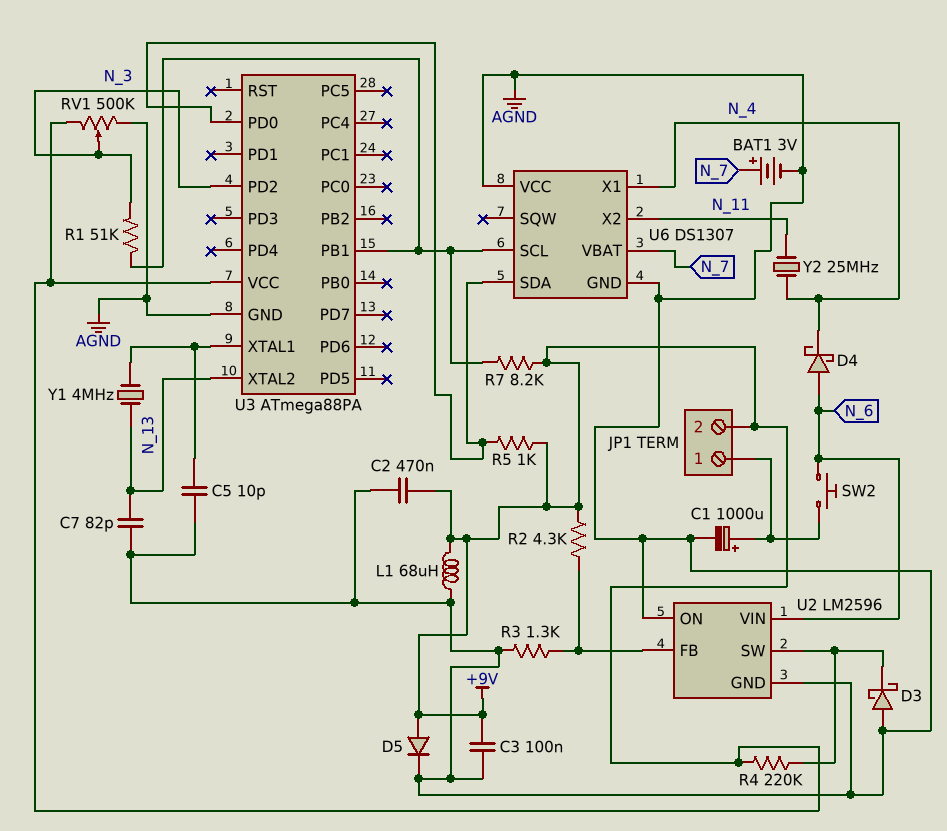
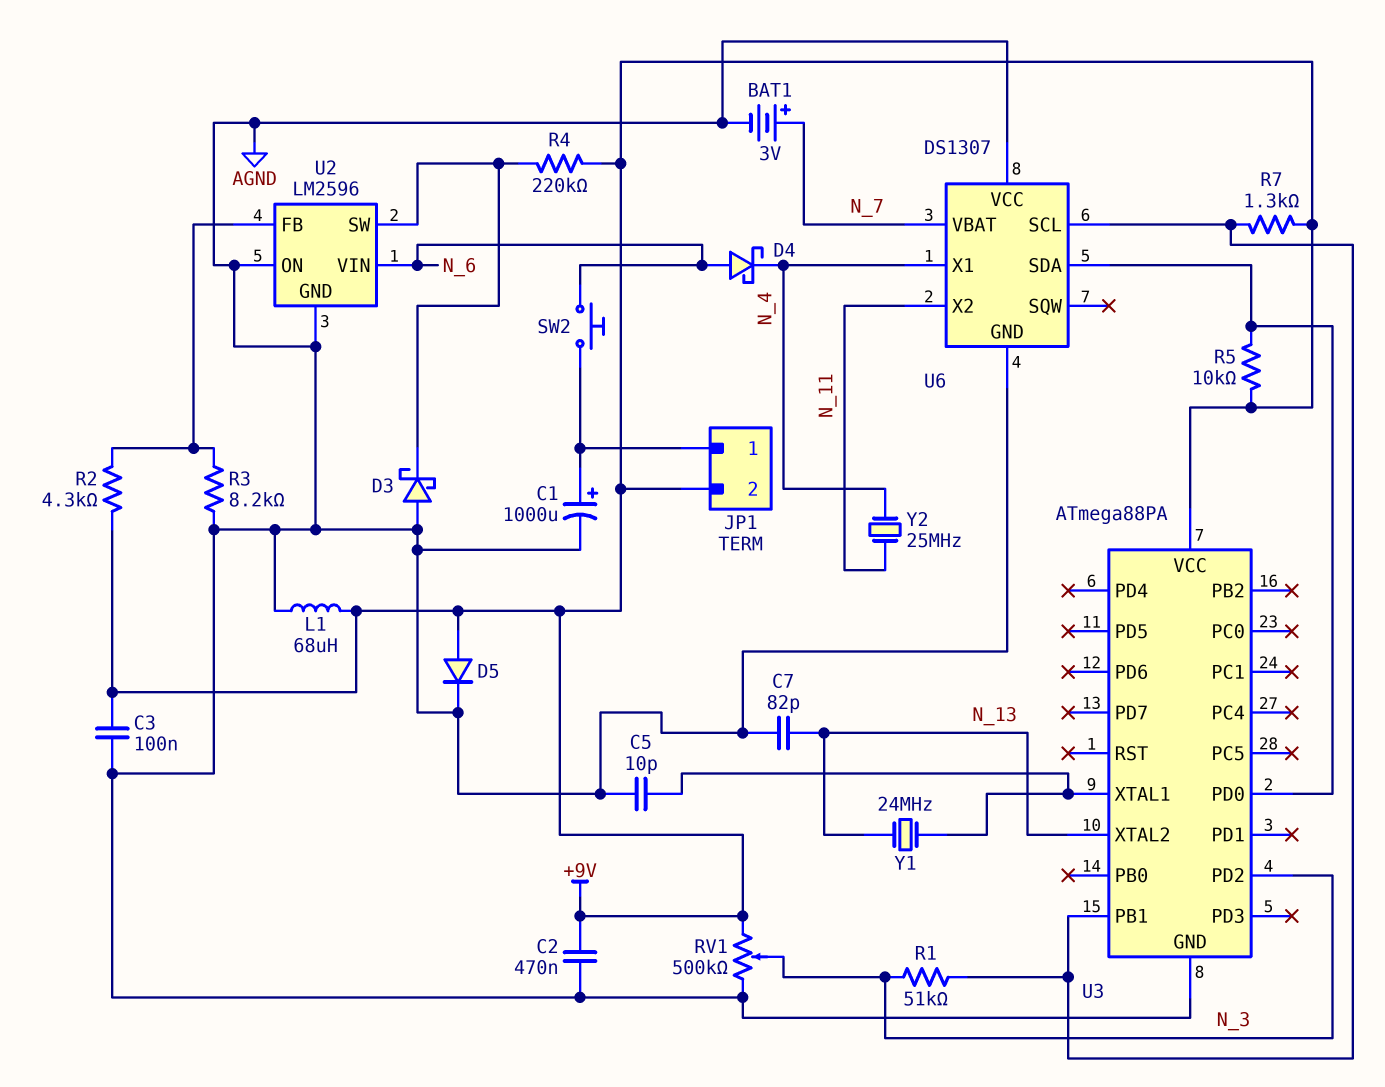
R3: 1.3k (AGND, U2/FB) -> 8.2k (AGND, U2/FB)
R5: 1k (+9V, U3/PD0) -> 10k (+9V, U3/PD0)
R7: 8.2k (+9V, U3/PB1) -> 1.3k (+9V, U3/PB1)
Y1: 4MHz (N_13, U3/XTAL1) -> 24MHz (N_13, U3/XTAL1)

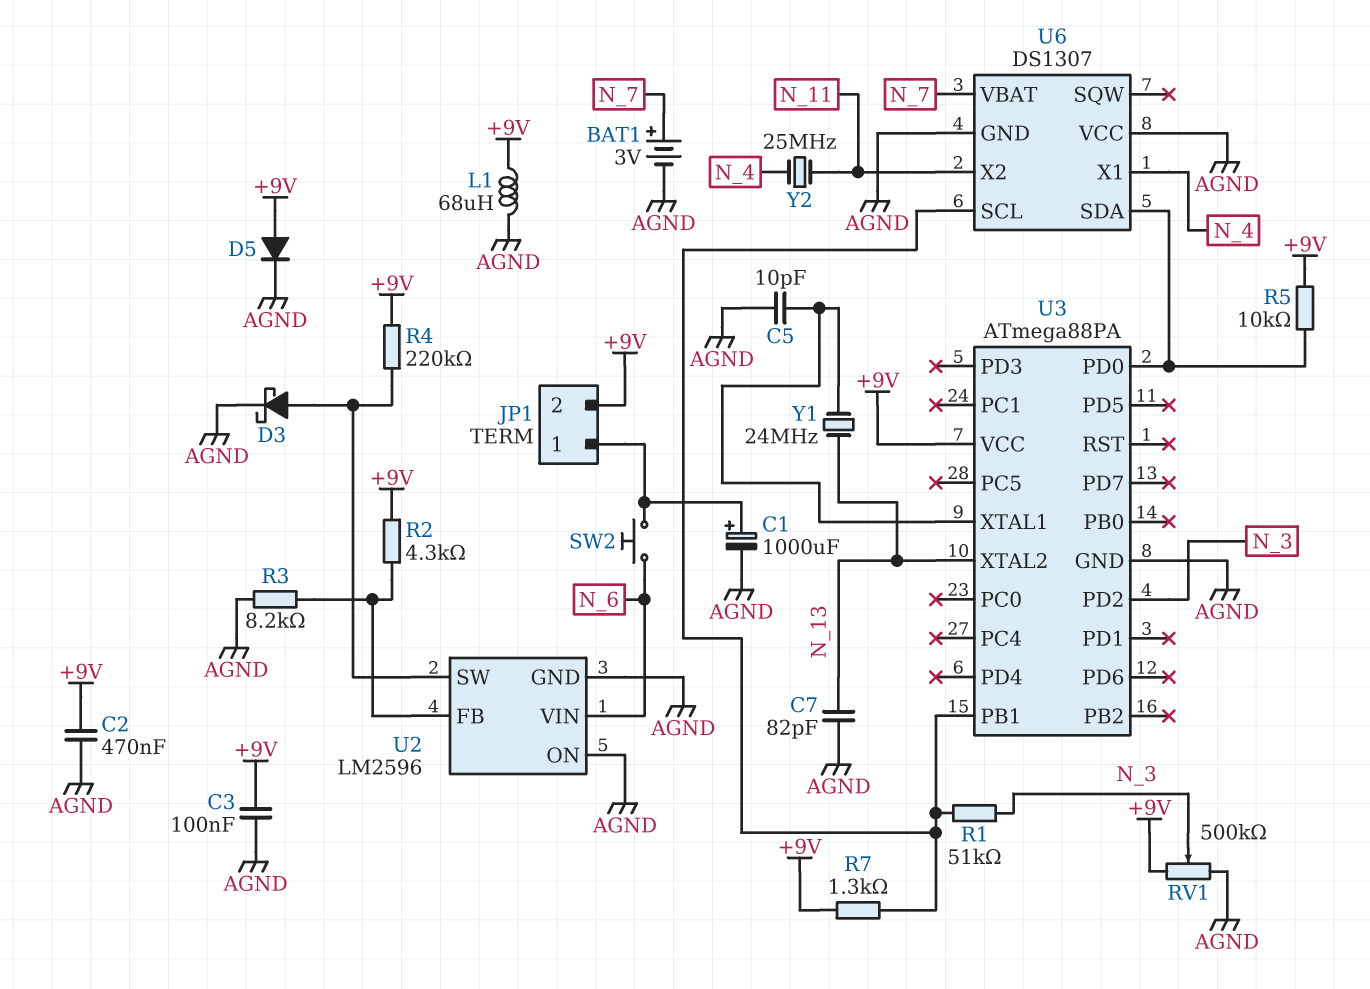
D3: schottky (A AGND, K U2/SW) -> schottky (A U2/SW, K AGND)
D4: schottky (A N_6, K N_4) -> none

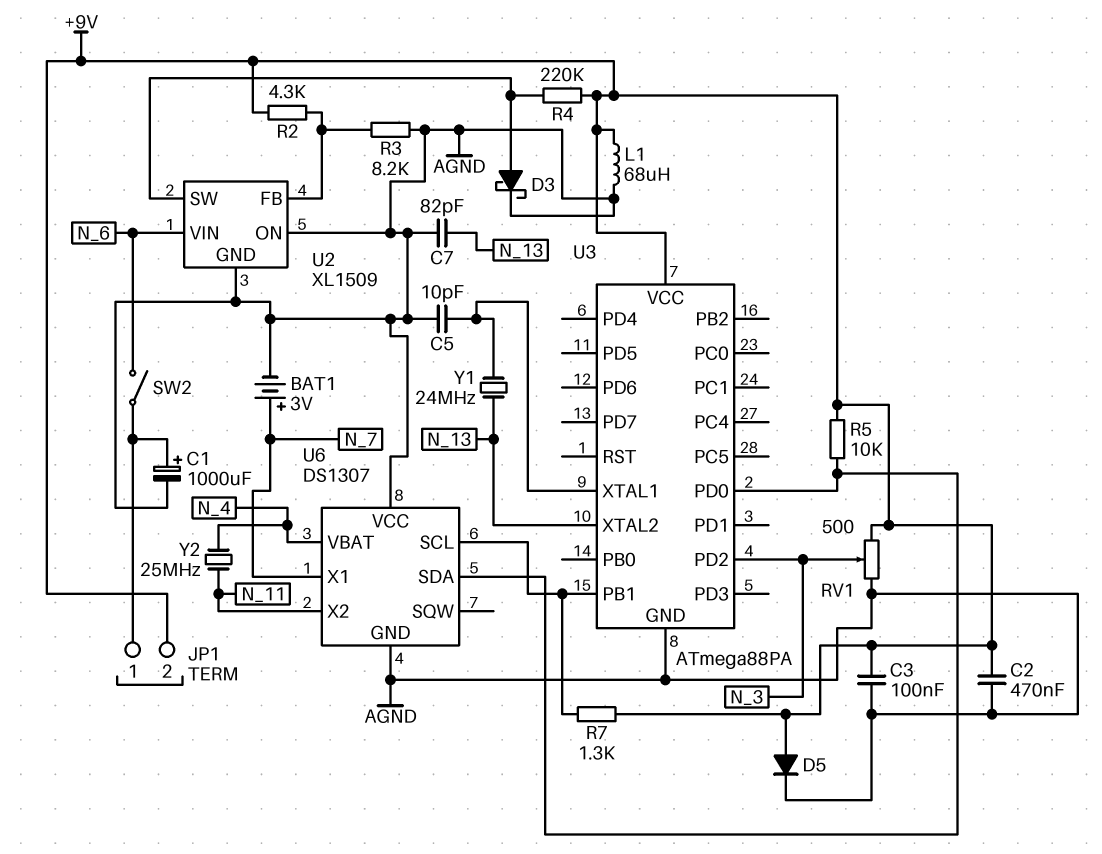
R1: 51k (N_3, U3/PB1) -> none
RV1: 500k (+9V, AGND, wiper N_3) -> 500 (+9V, AGND, wiper N_3)
SW2: button (JP1/1, N_6) -> switch (JP1/1, N_6)
U2: LM2596 -> XL1509
U6 pin VBAT: N_7 -> N_4
U6 pin X1: N_4 -> N_7

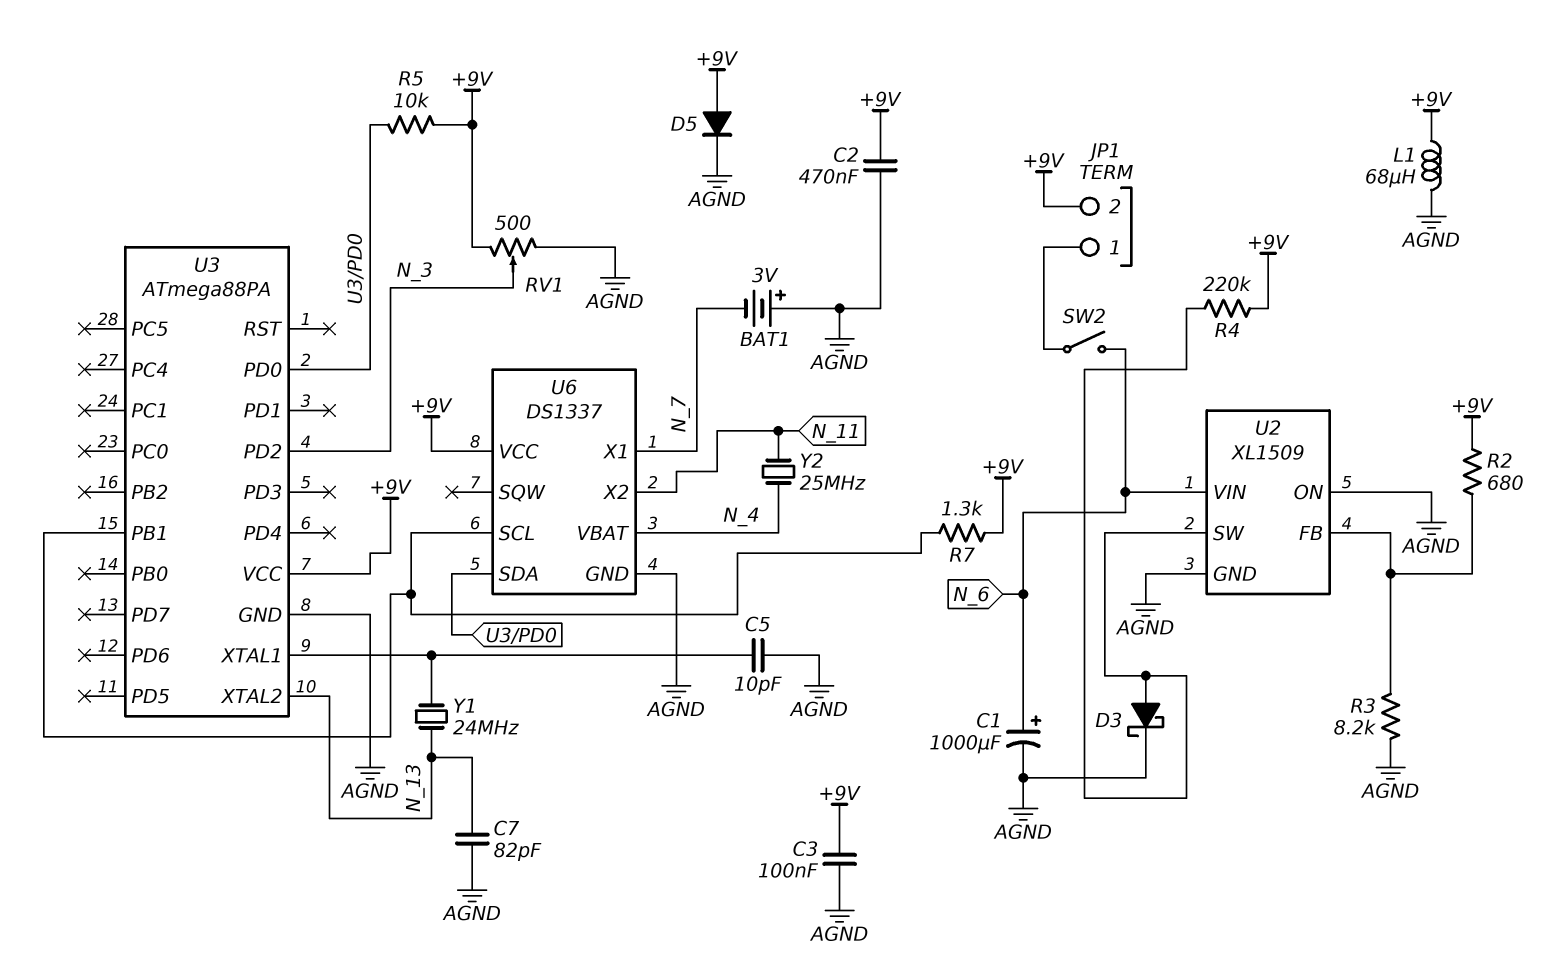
BAT1: 3V (plus N_7, minus AGND) -> 3V (plus AGND, minus N_7)
C1: 1000uF (plus JP1/1, minus AGND) -> 1000uF (plus N_6, minus AGND)
R2: 4.3k (+9V, U2/FB) -> 680 (+9V, U2/FB)
U6: DS1307 -> DS1337
U6 pin VCC: AGND -> +9V

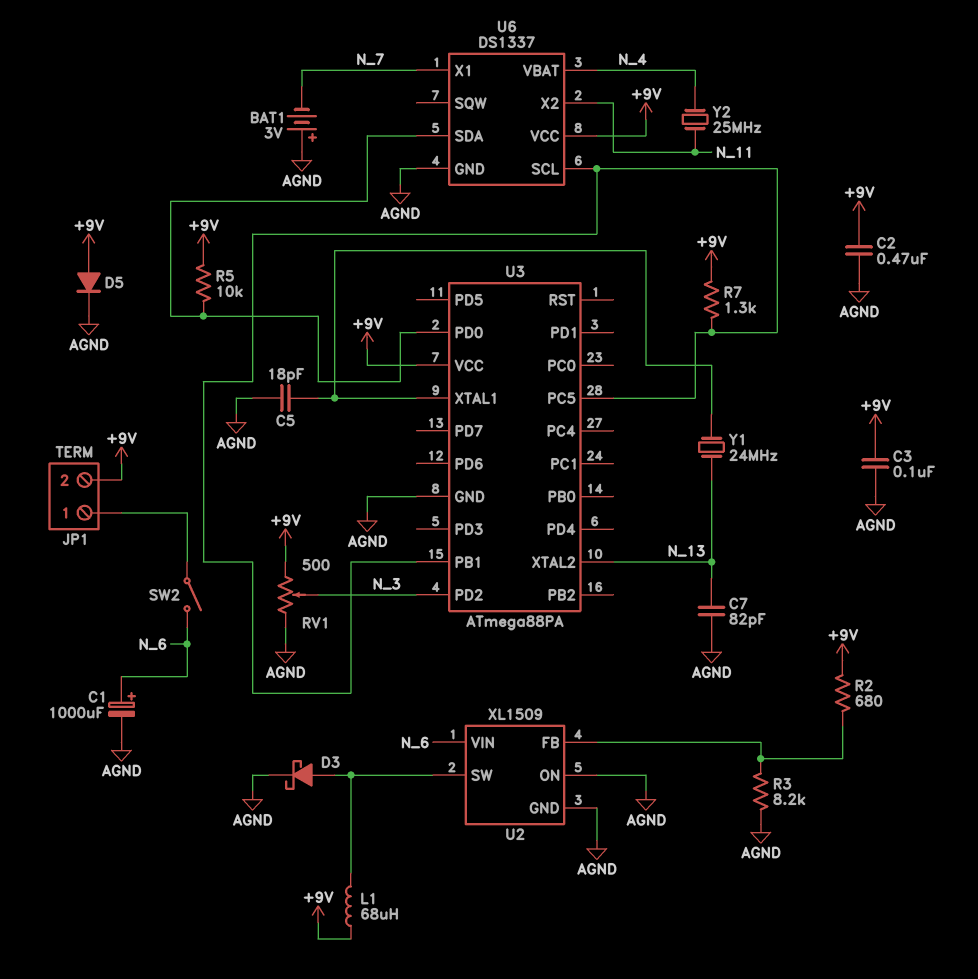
C5: 10pF (AGND, U3/XTAL1) -> 18pF (AGND, U3/XTAL1)
L1: 68uH (+9V, AGND) -> 68uH (+9V, U2/SW)
R4: 220k (+9V, U2/SW) -> none
U3 pin PC5: none -> U3/PB1

